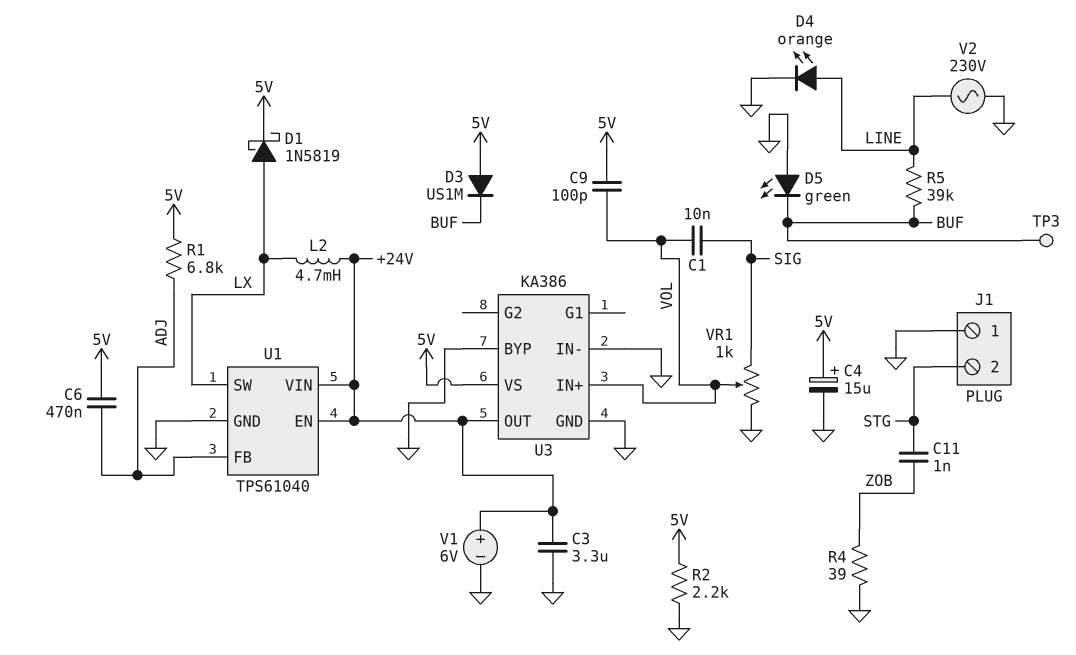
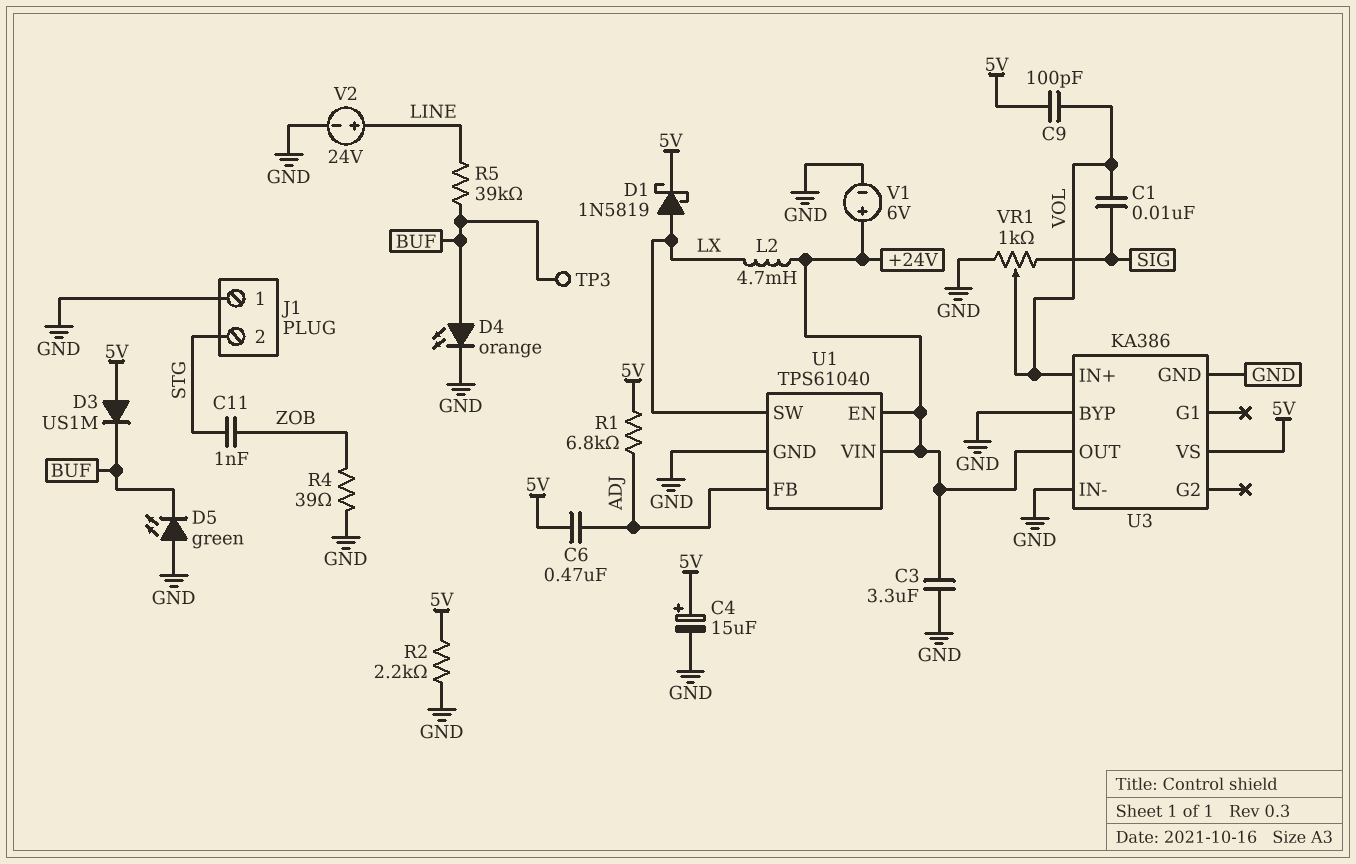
D4: LED orange (A LINE, K GND) -> LED orange (A BUF, K GND)
V2: AC 230V (GND, LINE) -> 24V (plus LINE, minus GND)

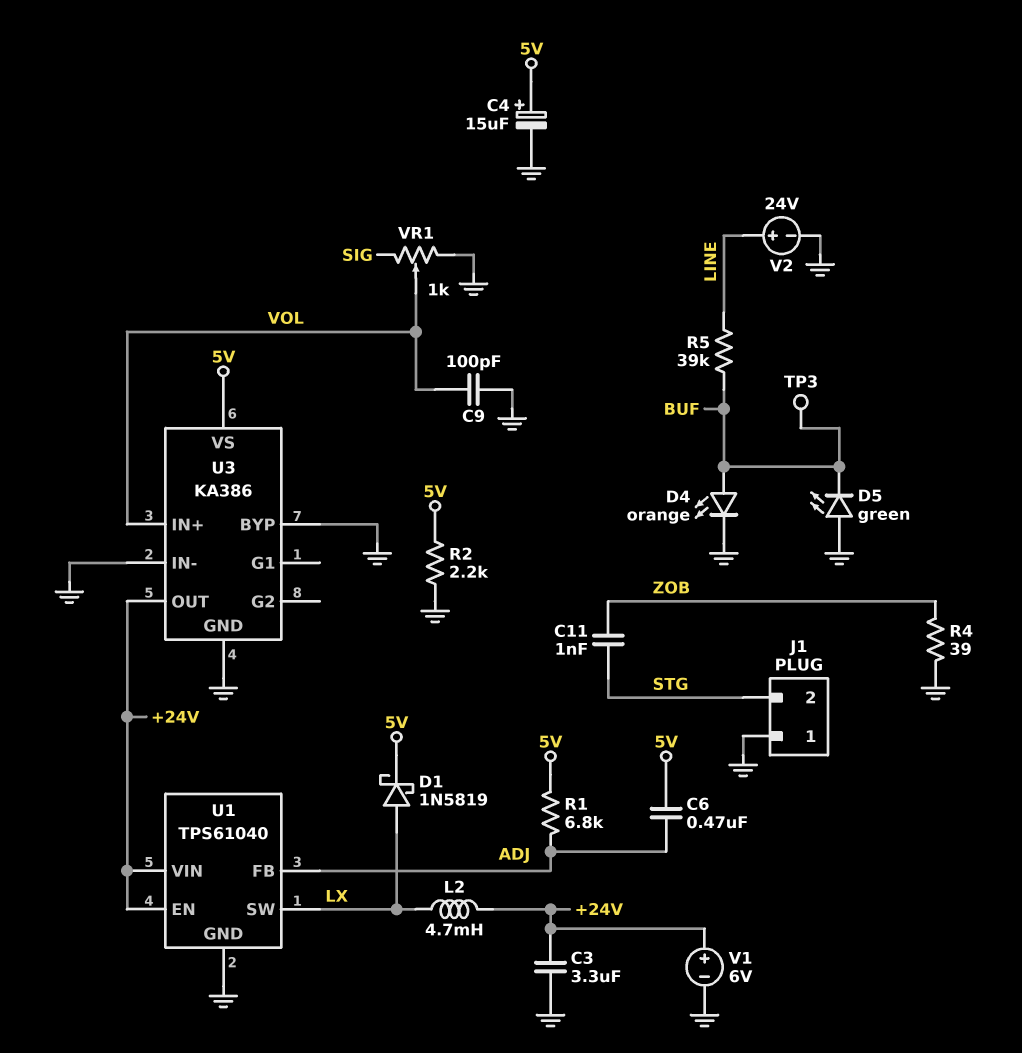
C1: 10nF (SIG, VOL) -> none
C9: 100pF (5V, VOL) -> 100pF (GND, VOL)
D3: diode US1M (A 5V, K BUF) -> none

